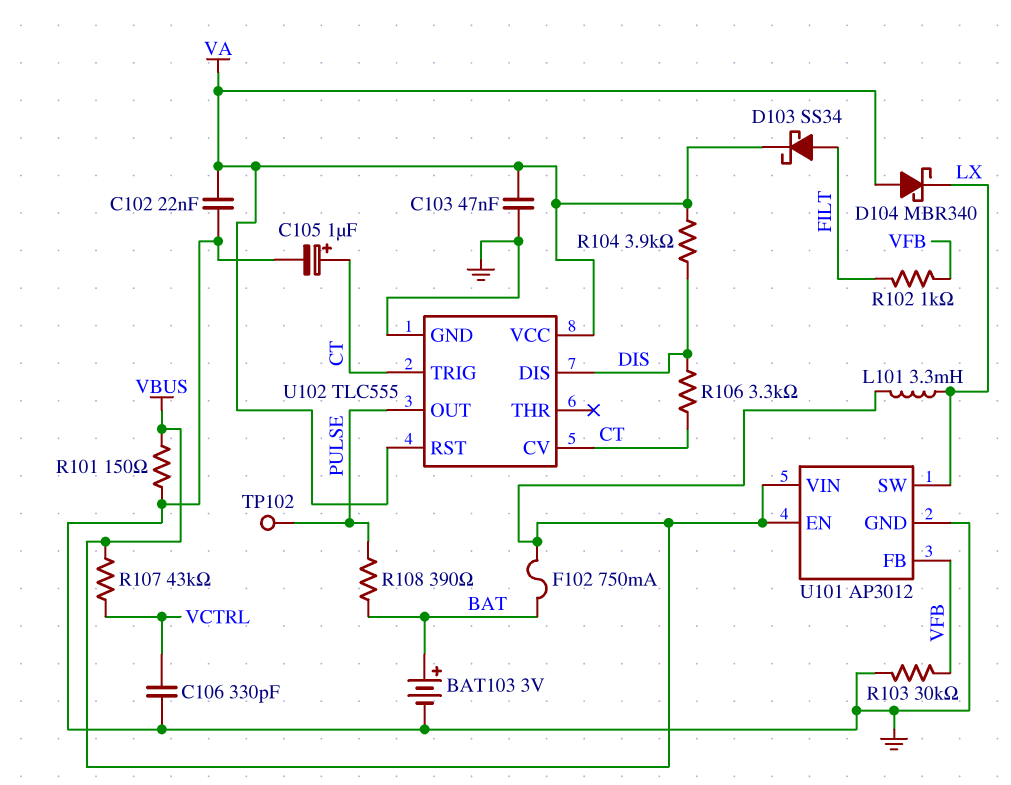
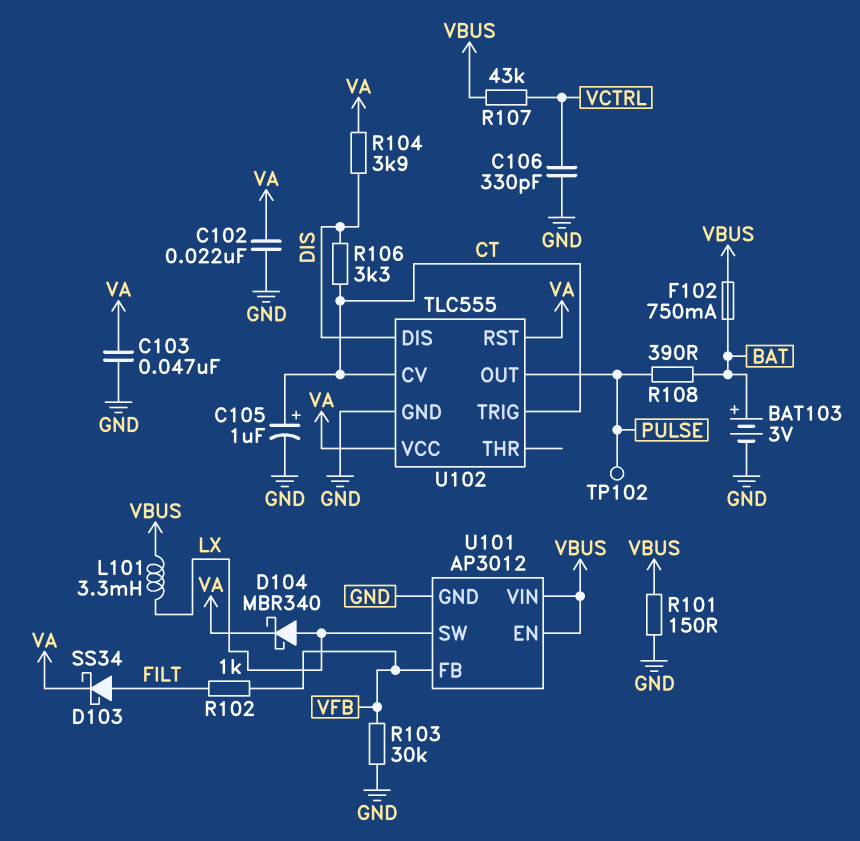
D104: schottky MBR340 (A VA, K LX) -> schottky MBR340 (A LX, K VA)

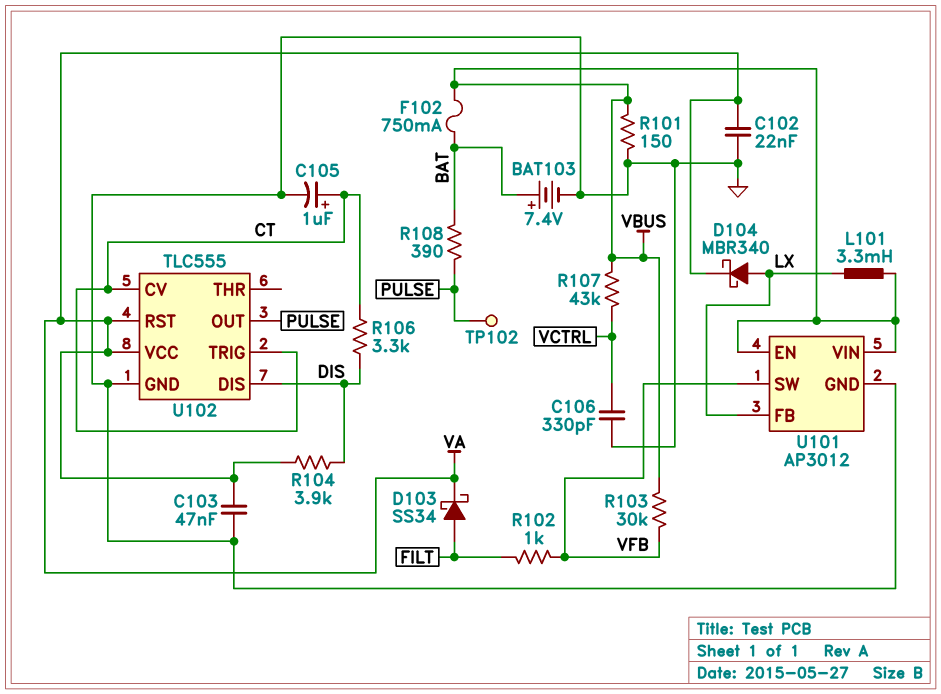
BAT103: 3V (plus BAT, minus GND) -> 7.4V (plus BAT, minus GND)
R103: 30k (GND, VFB) -> 30k (VBUS, VFB)
U101 pin FB: VFB -> LX
U101 pin SW: LX -> VFB

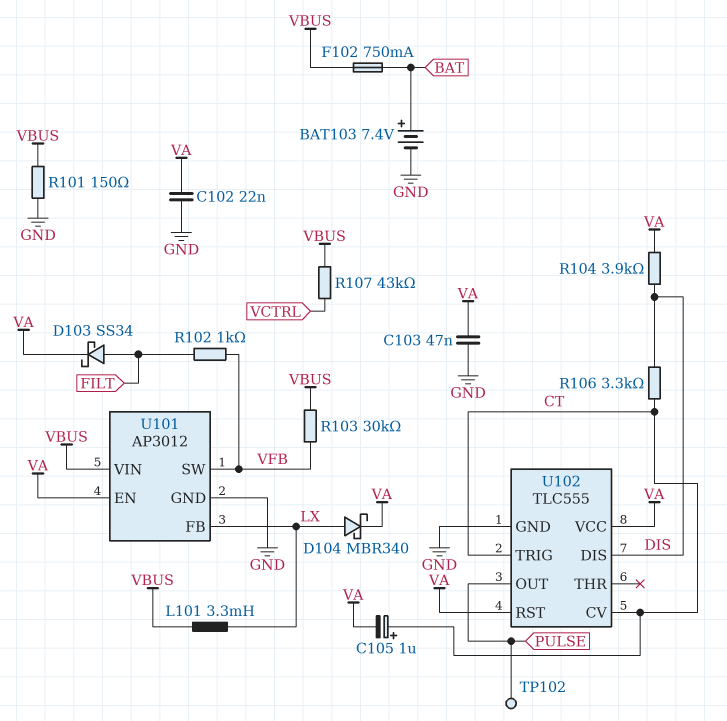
C105: 1uF (plus CT, minus GND) -> 1uF (plus CT, minus VA)
C106: 330pF (GND, VCTRL) -> none
R108: 390 (BAT, PULSE) -> none
U101 pin EN: VBUS -> VA

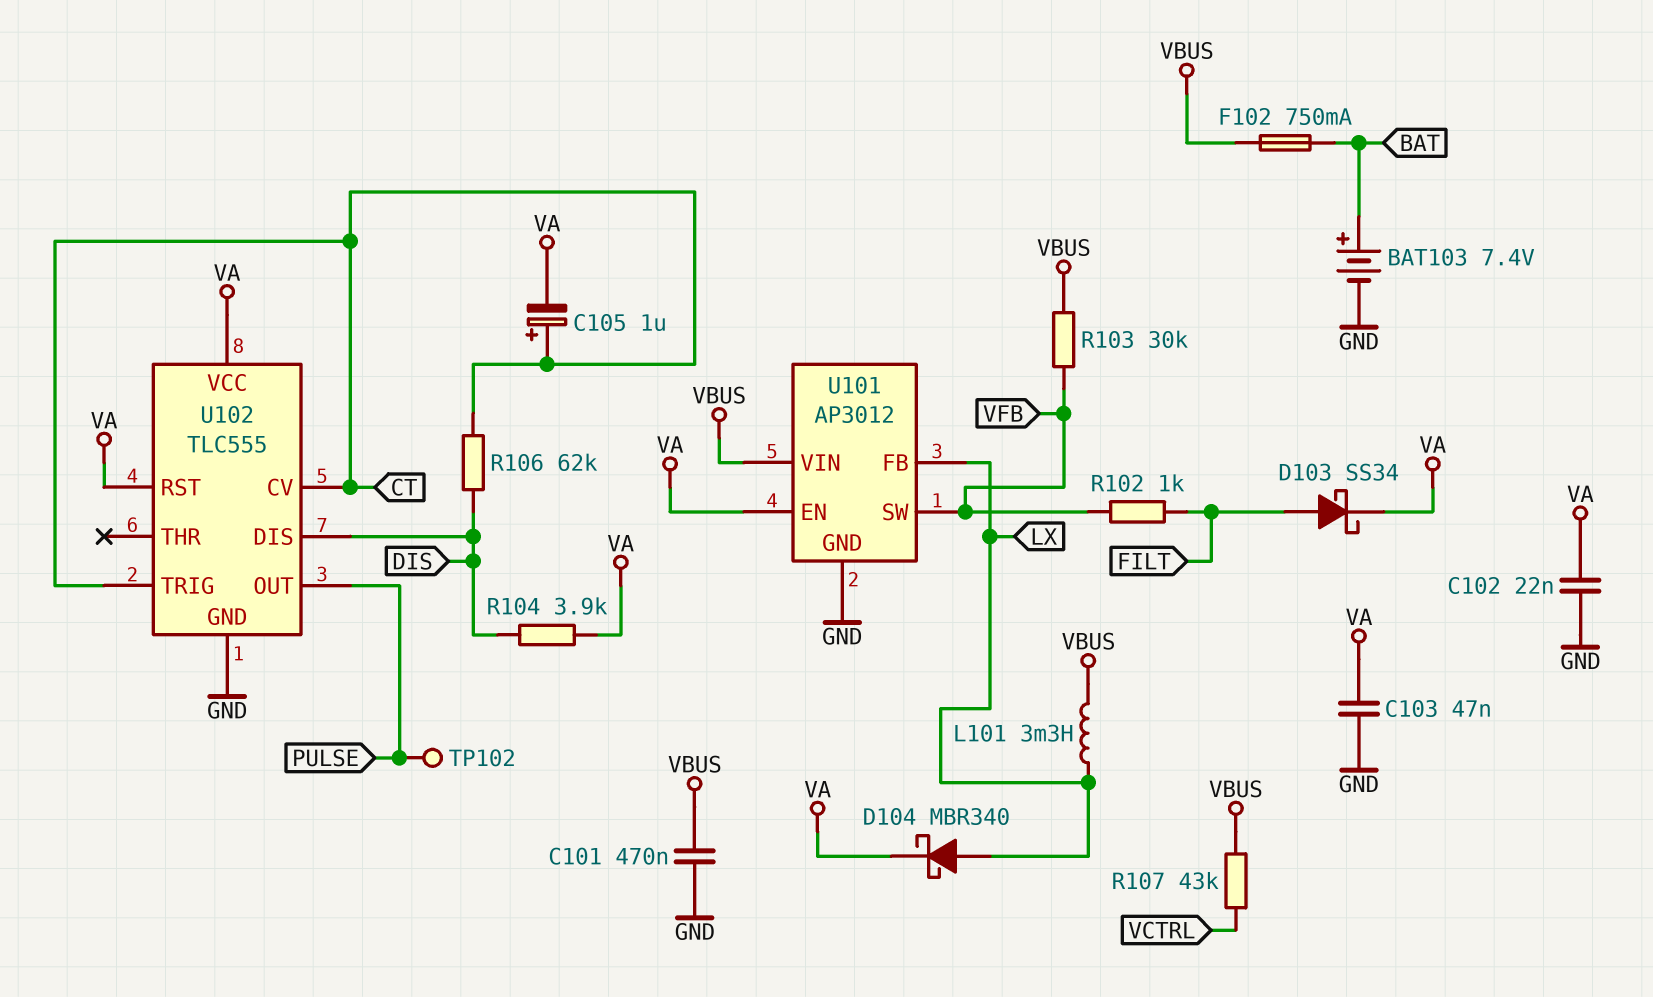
C101: none -> 470nF (GND, VBUS)
R101: 150 (GND, VBUS) -> none
R106: 3.3k (CT, DIS) -> 62k (CT, DIS)

